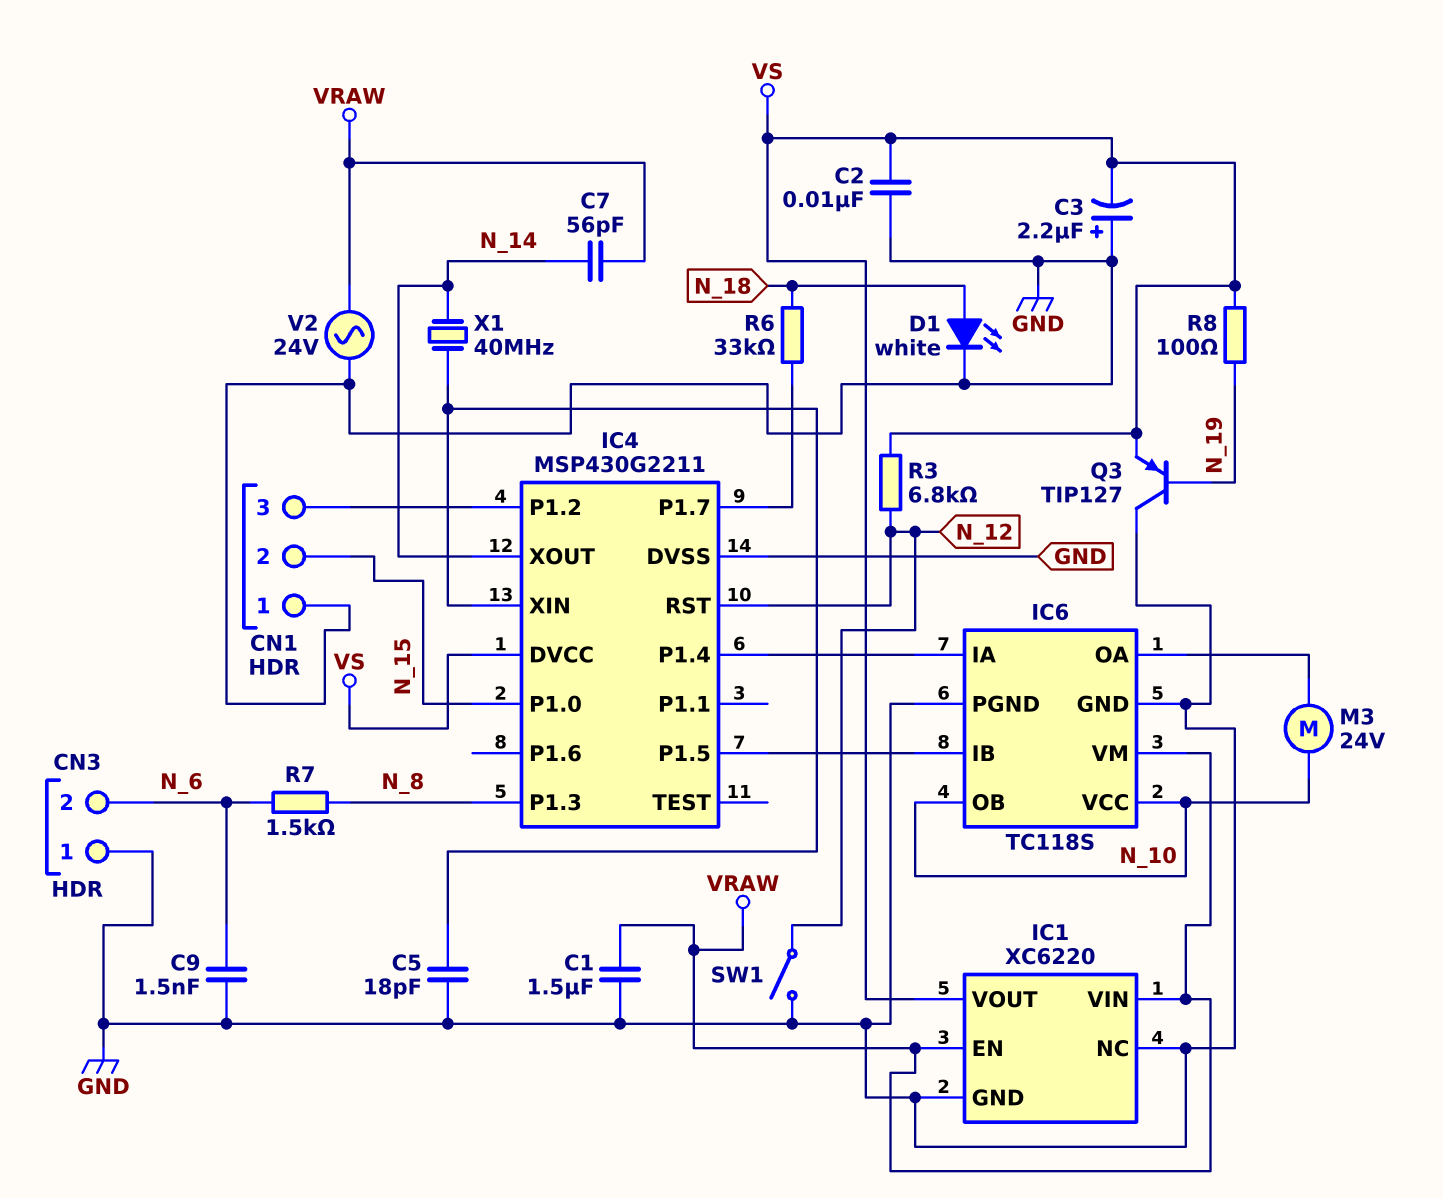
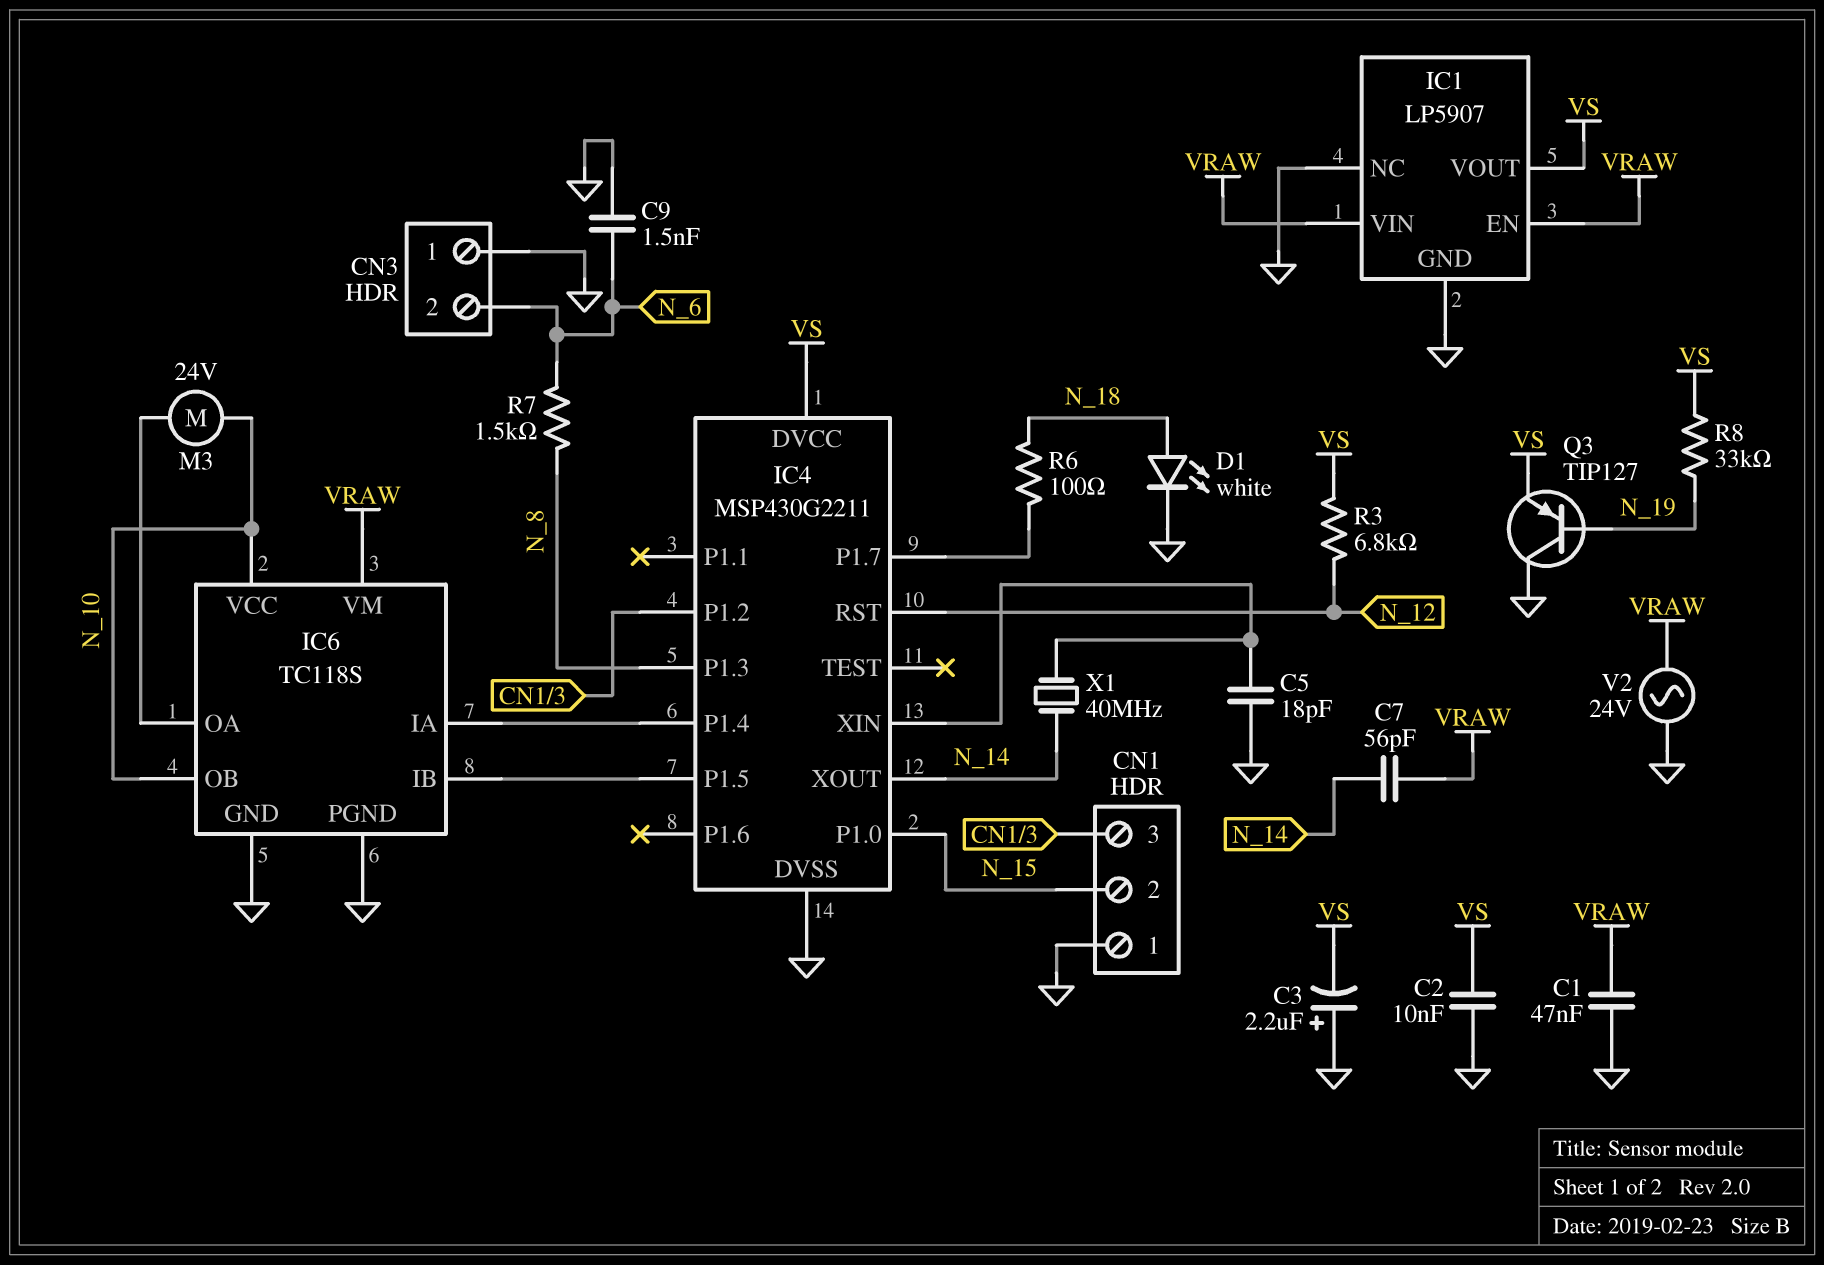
C1: 1.5uF (GND, VRAW) -> 47nF (GND, VRAW)
IC1: XC6220 -> LP5907
R6: 33k (IC4/P1.7, N_18) -> 100 (IC4/P1.7, N_18)
R8: 100 (N_19, VS) -> 33k (N_19, VS)
SW1: switch (GND, N_12) -> none

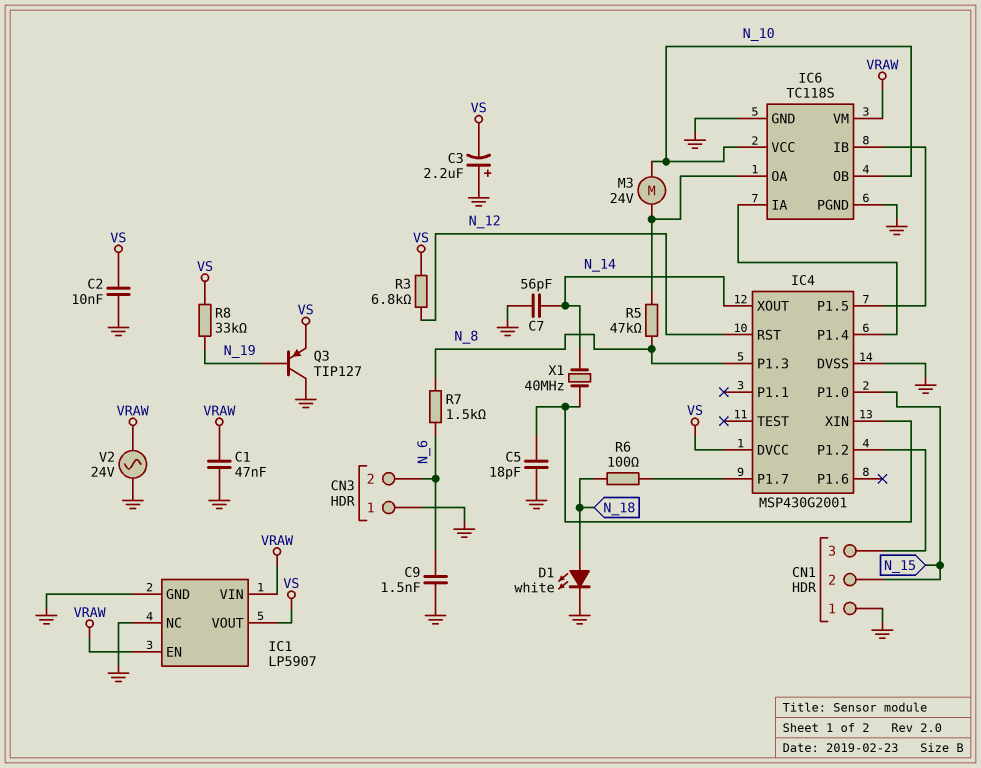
C7: 56pF (N_14, VRAW) -> 56pF (GND, N_14)
IC4: MSP430G2211 -> MSP430G2001
R5: none -> 47k (IC6/OA, N_8)

